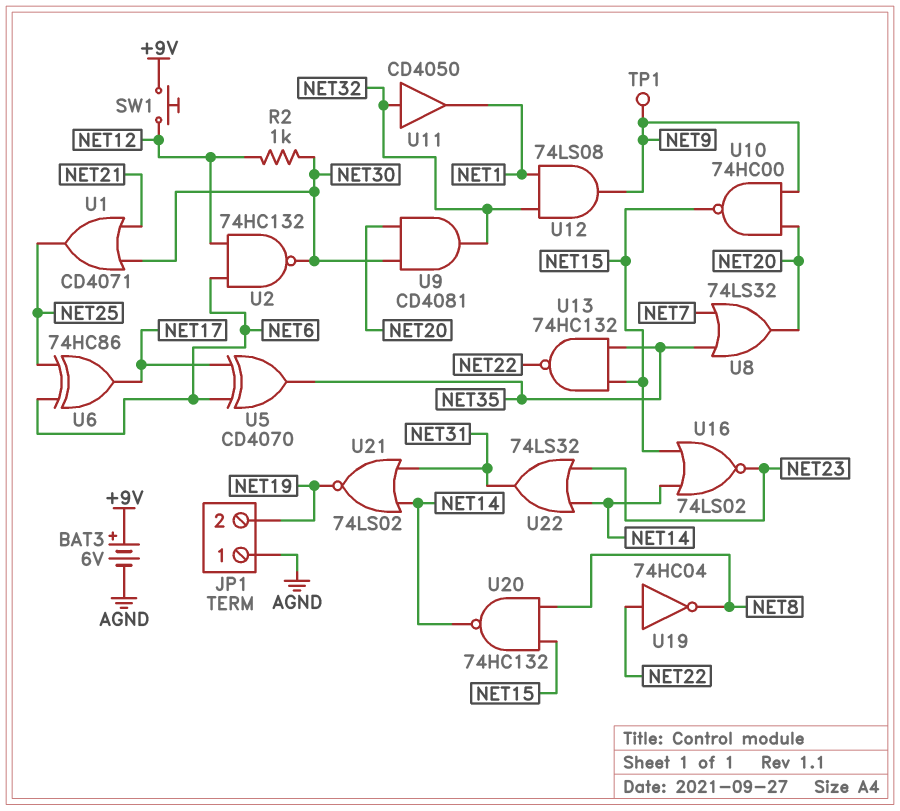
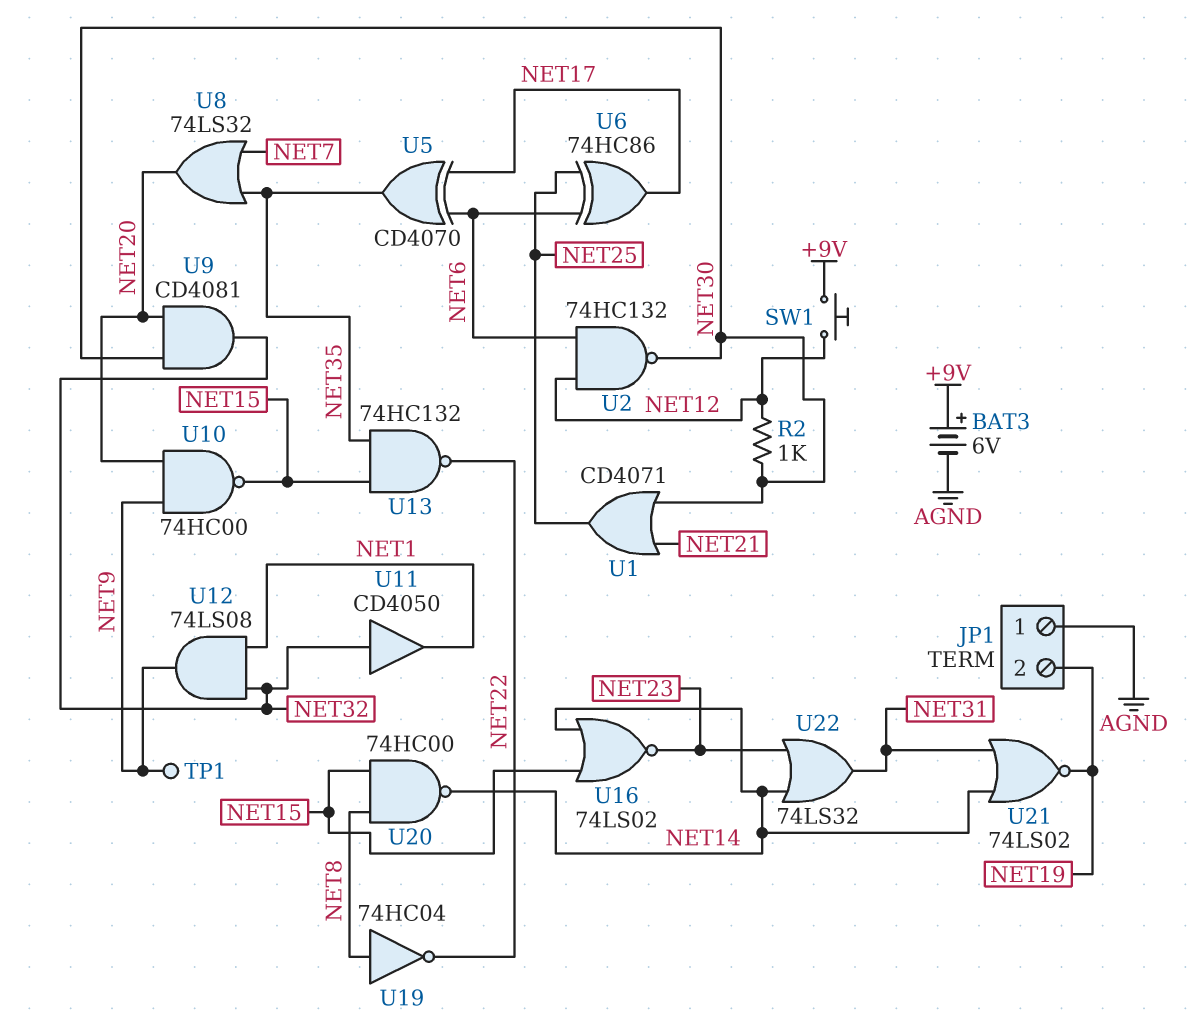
U19: NOT 74HC04 (in NET22, out NET8) -> NOT 74HC04 (in NET8, out NET22)
U20: NAND 74HC132 (in NET8, in NET15, out NET14) -> NAND 74HC00 (in NET8, in NET15, out NET14)

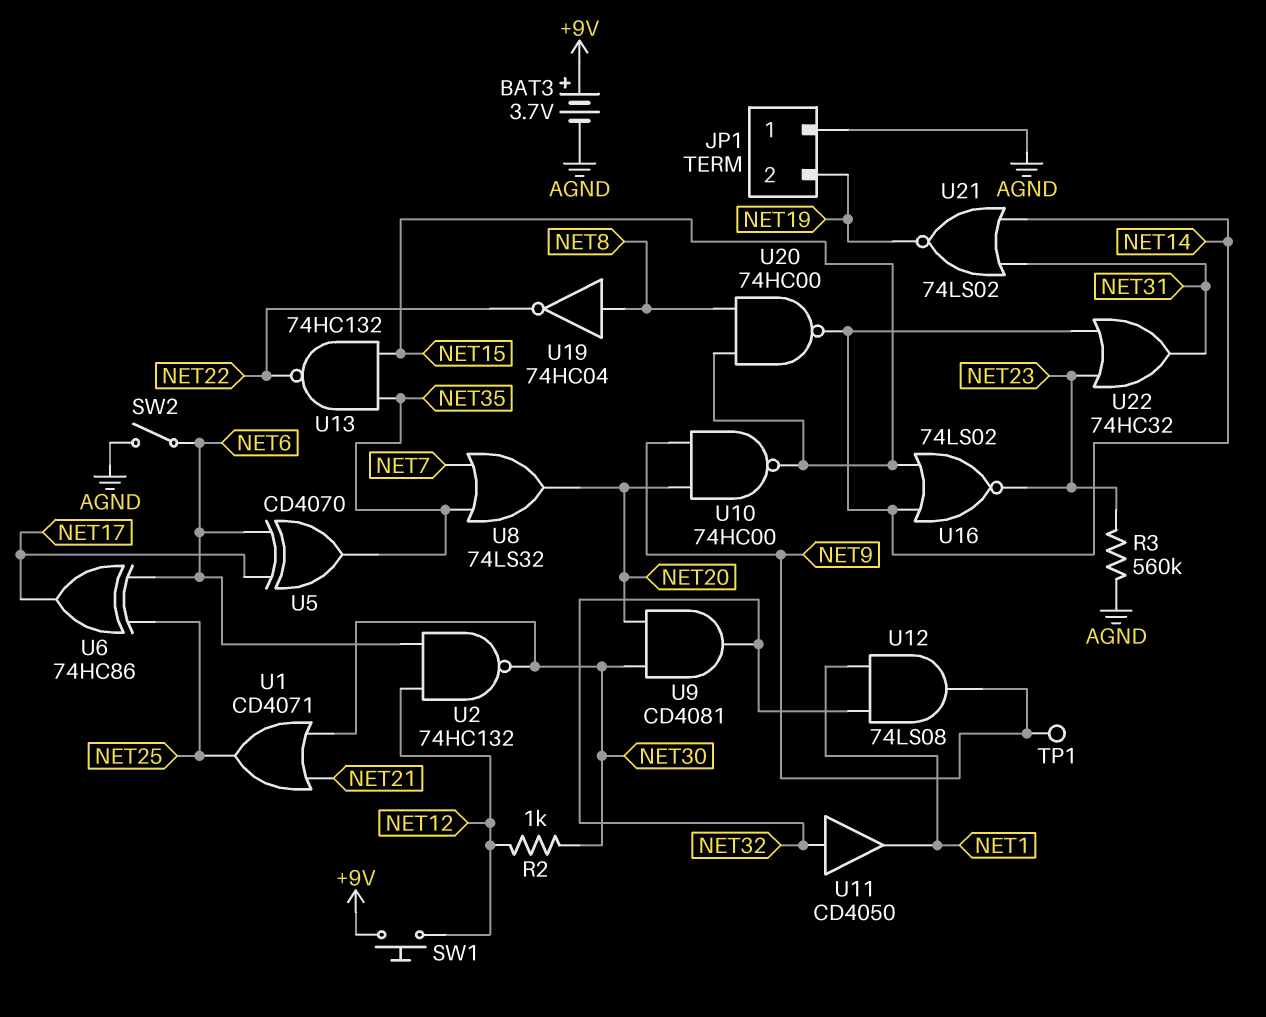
BAT3: 6V (plus +9V, minus AGND) -> 3.7V (plus +9V, minus AGND)
R3: none -> 560k (AGND, NET23)
SW2: none -> switch (AGND, NET6)
U22: OR 74LS32 (in NET14, in NET23, out NET31) -> OR 74HC32 (in NET14, in NET23, out NET31)

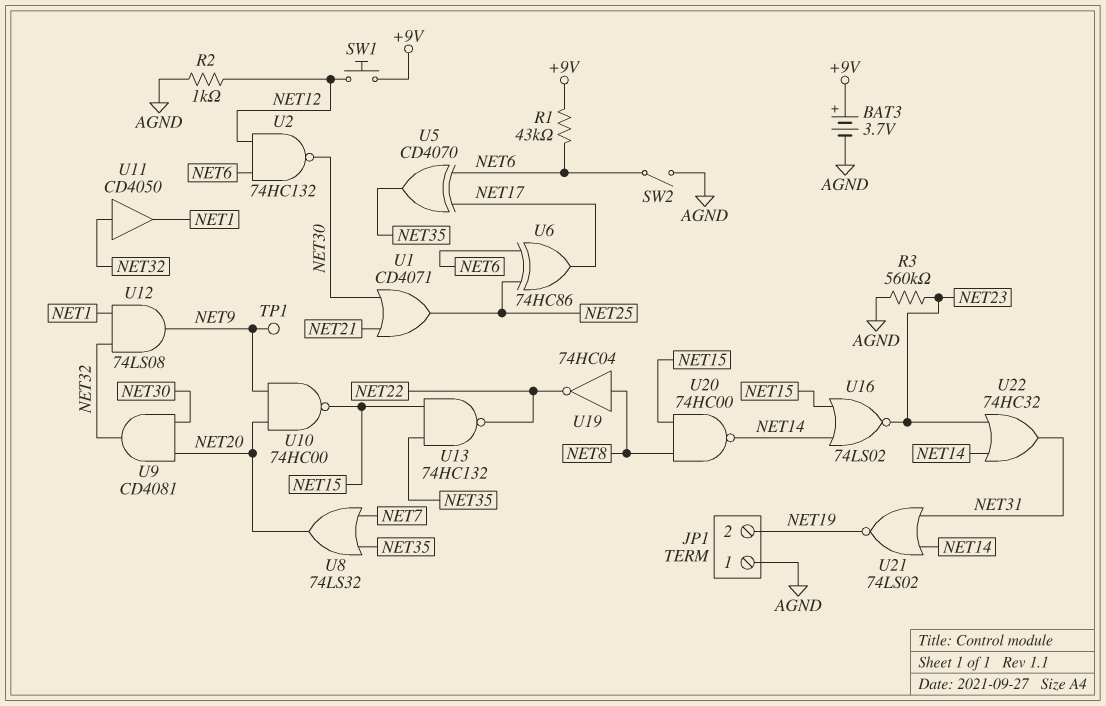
R1: none -> 43k (+9V, NET6)
R2: 1k (NET12, NET30) -> 1k (AGND, NET12)

